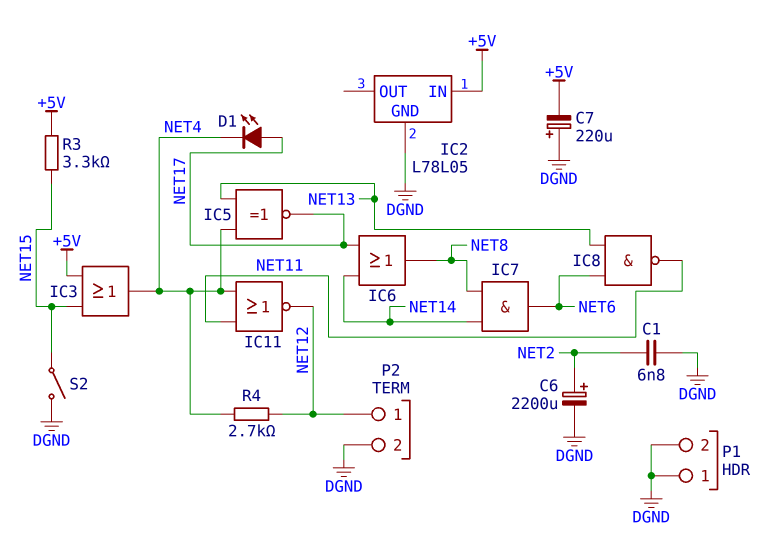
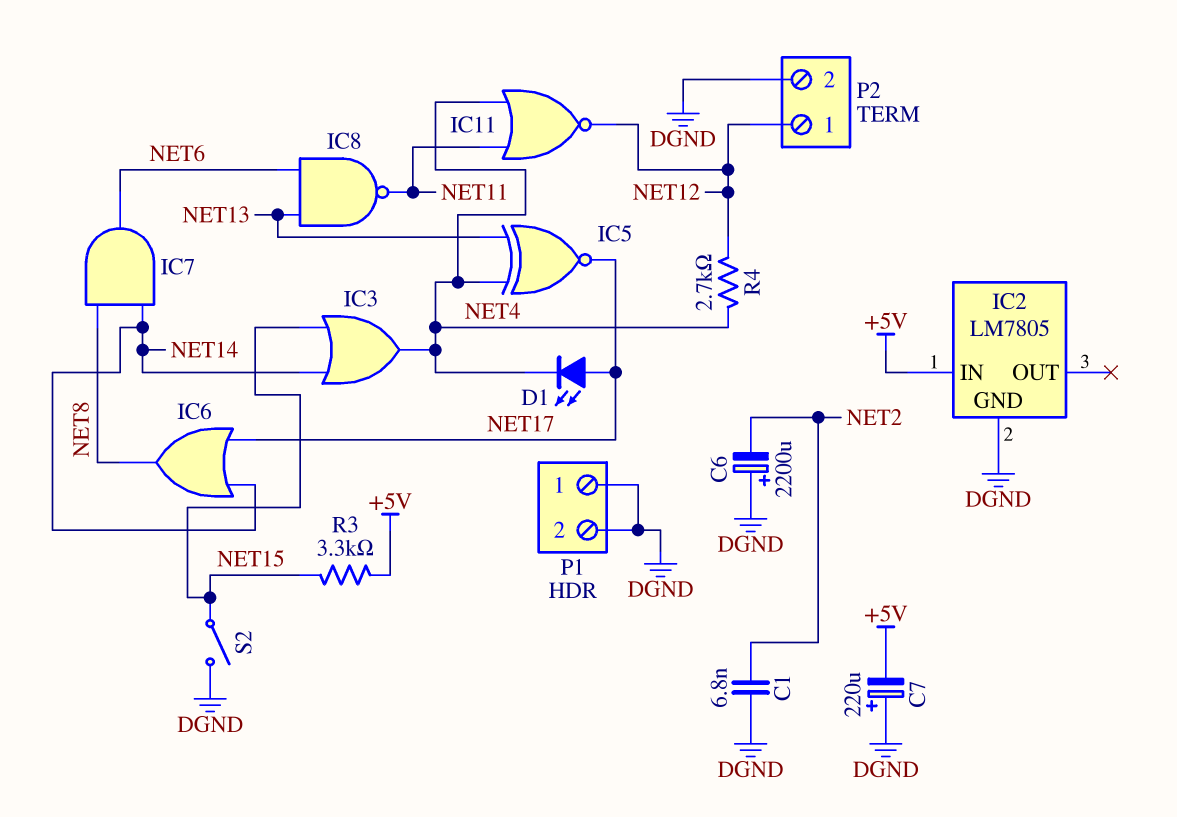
C6: 2200uF (plus NET2, minus DGND) -> 2200uF (plus DGND, minus NET2)
IC2: L78L05 -> LM7805
IC3: OR (in +5V, in NET15, out NET4) -> OR (in NET14, in NET15, out NET4)

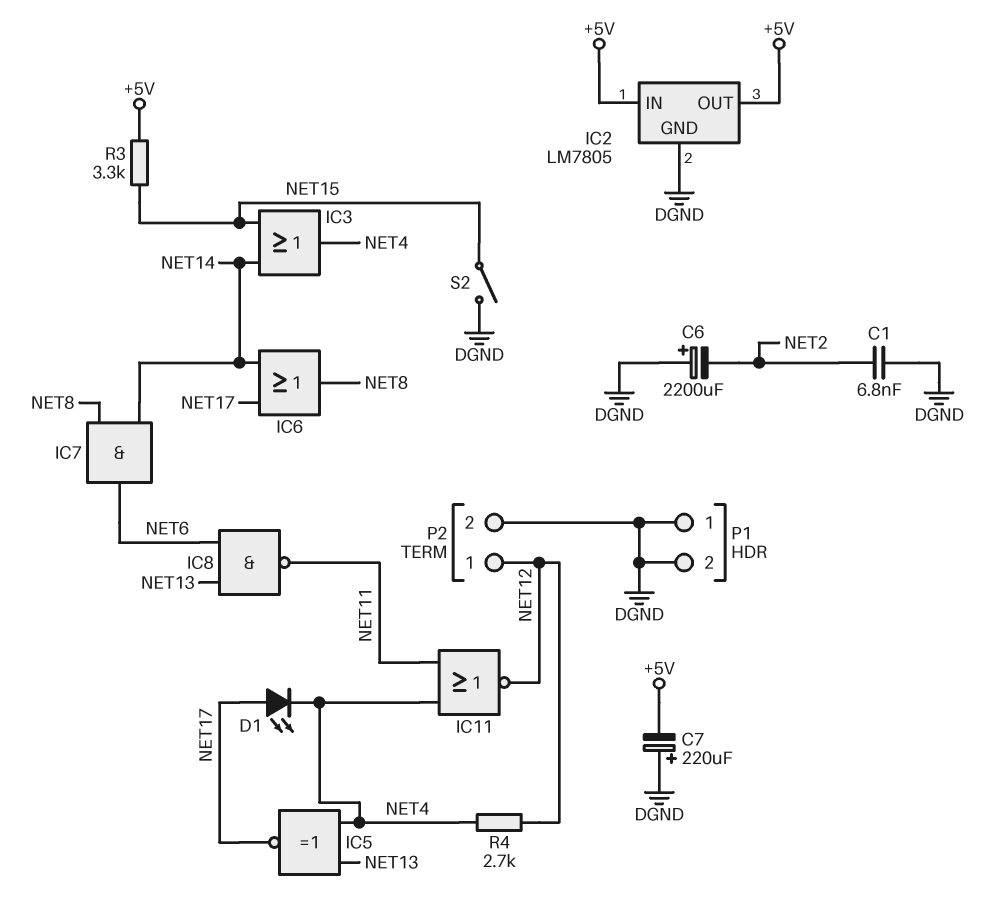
IC2 pin OUT: none -> +5V

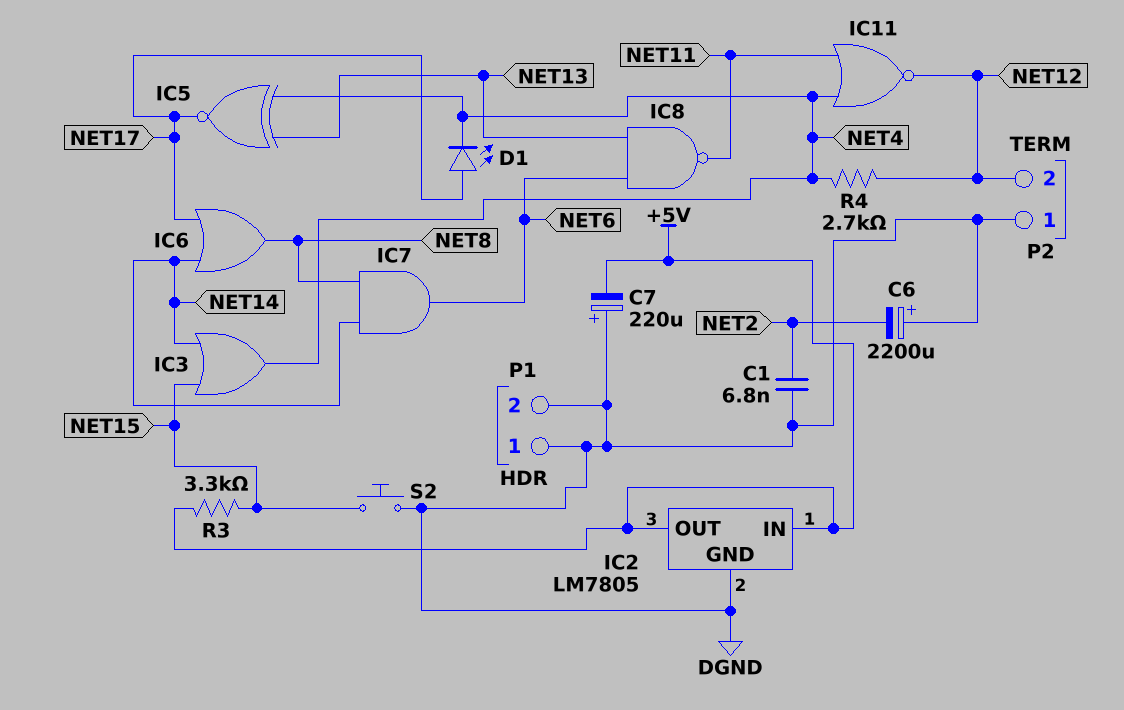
P2 pin 1: NET12 -> DGND
P2 pin 2: DGND -> NET12
S2: switch (DGND, NET15) -> button (DGND, NET15)

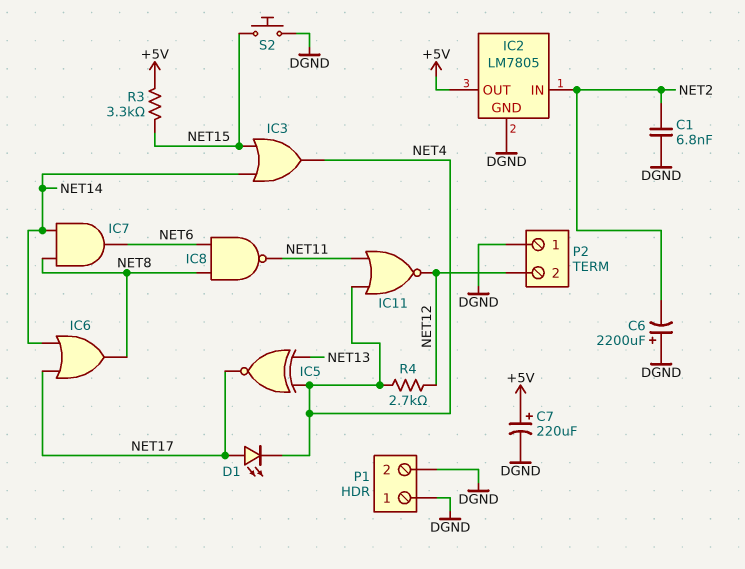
C7: 220uF (plus DGND, minus +5V) -> 220uF (plus +5V, minus DGND)
IC2 pin IN: +5V -> NET2
IC8: NAND (in NET6, in NET13, out NET11) -> NAND (in NET6, in NET8, out NET11)

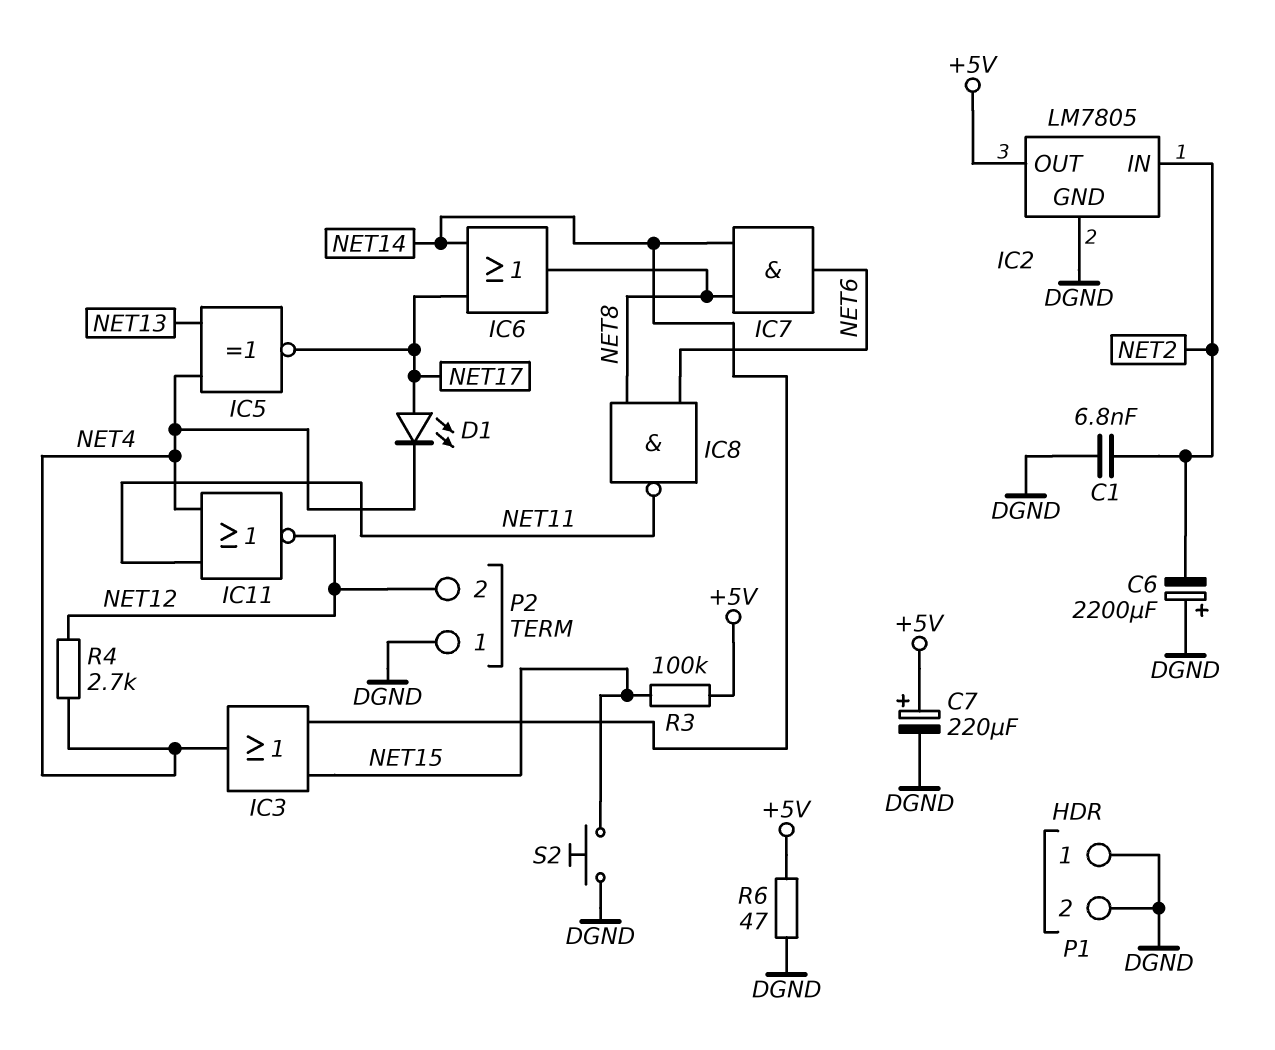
R3: 3.3k (+5V, NET15) -> 100k (+5V, NET15)
R6: none -> 47 (+5V, DGND)

